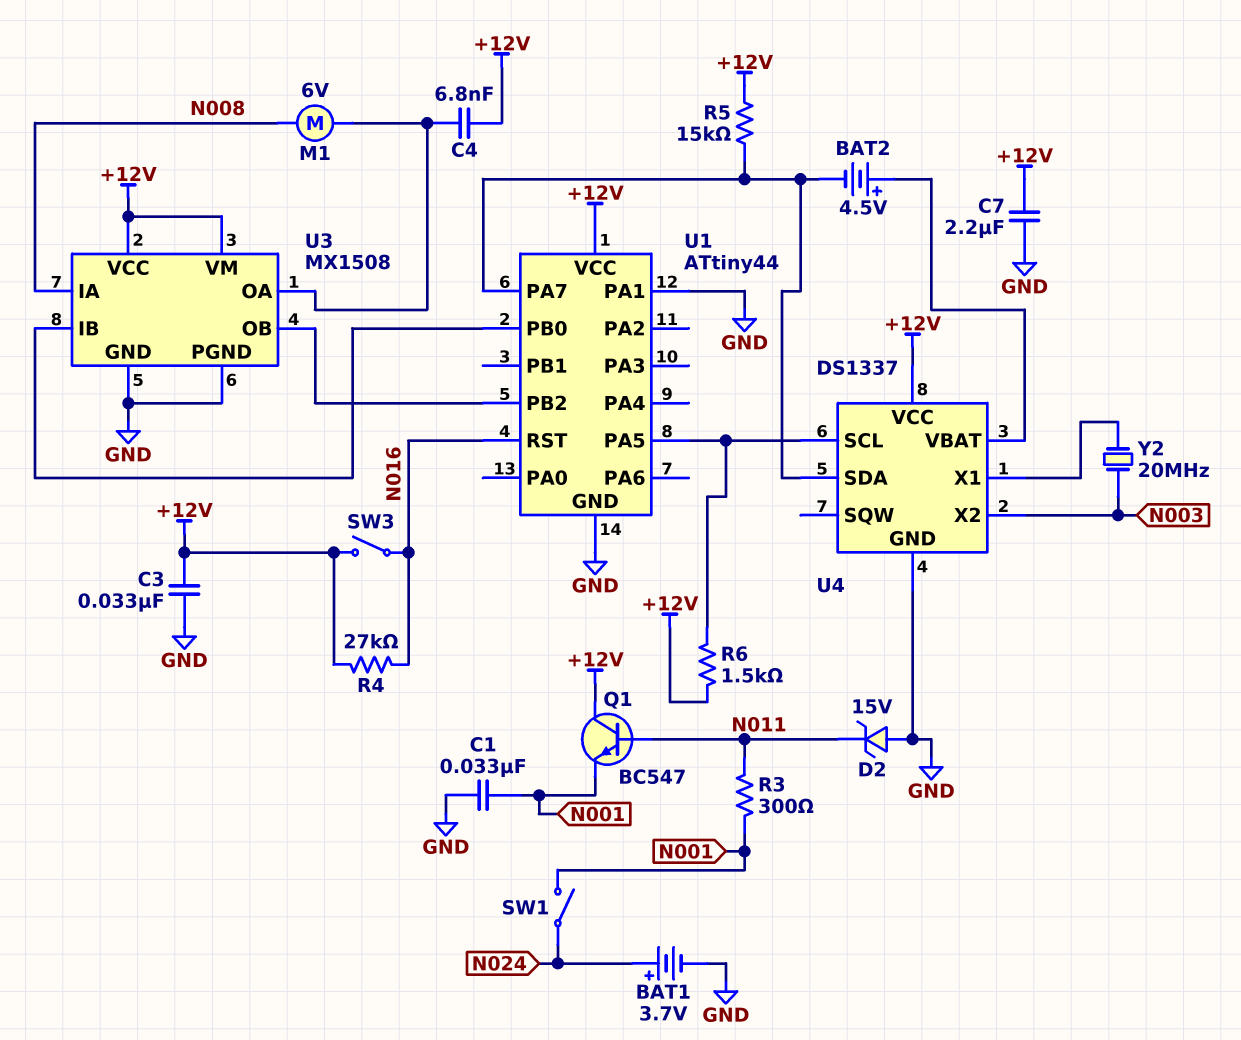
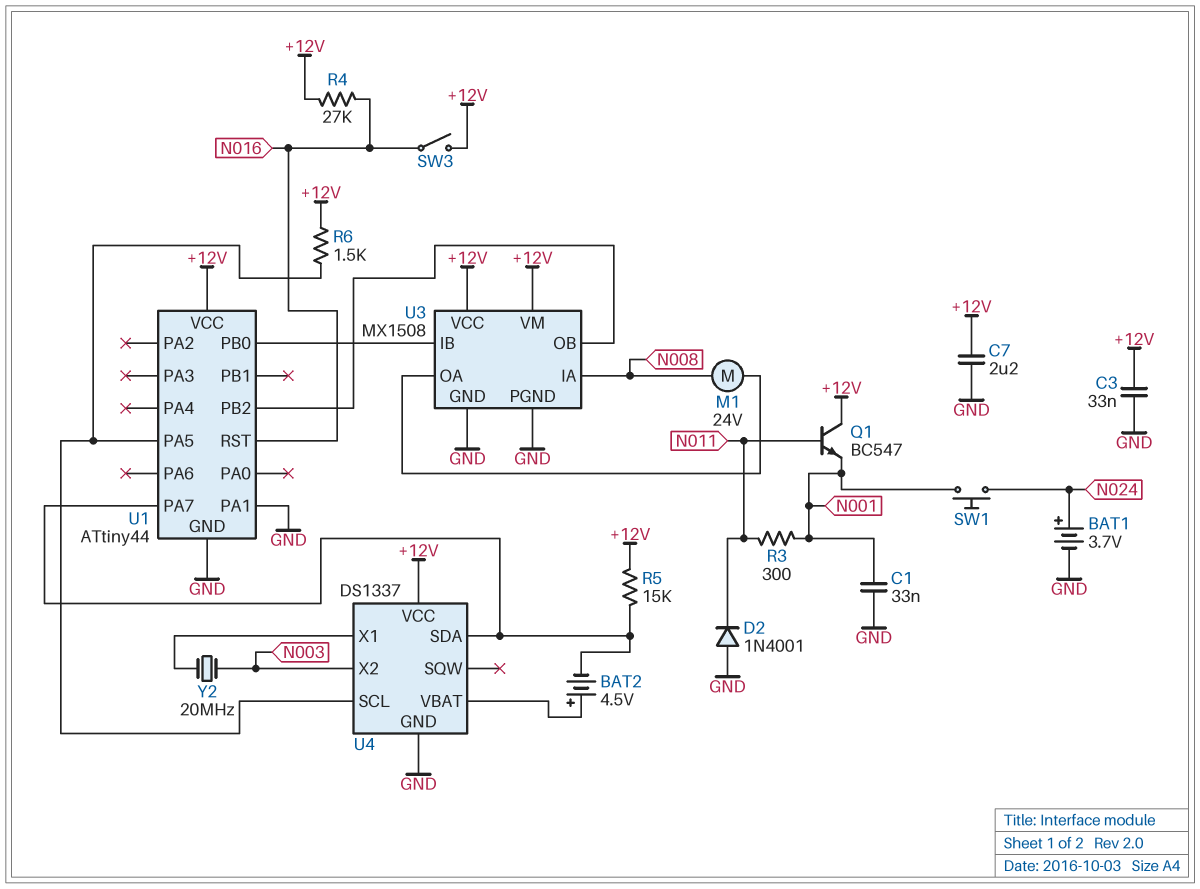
C4: 6.8nF (+12V, U3/OA) -> none
D2: zener 15V (A GND, K N011) -> diode 1N4001 (A GND, K N011)
M1: motor 6V (N008, U3/OA) -> motor 24V (N008, U3/OA)
SW1: switch (N001, N024) -> button (N001, N024)

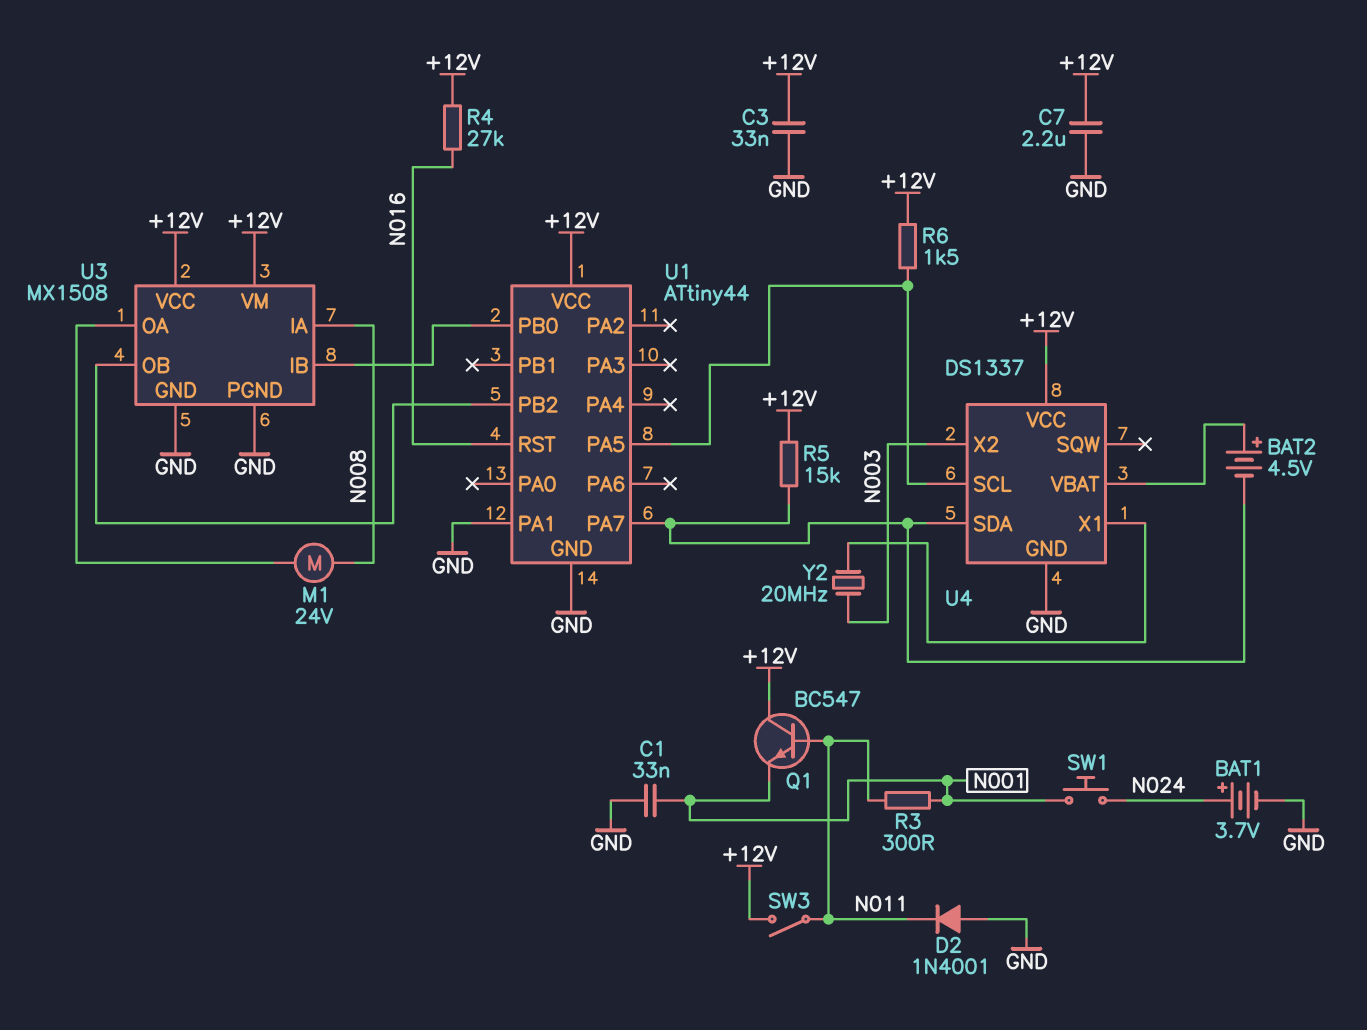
SW3: switch (+12V, N016) -> switch (+12V, N011)

